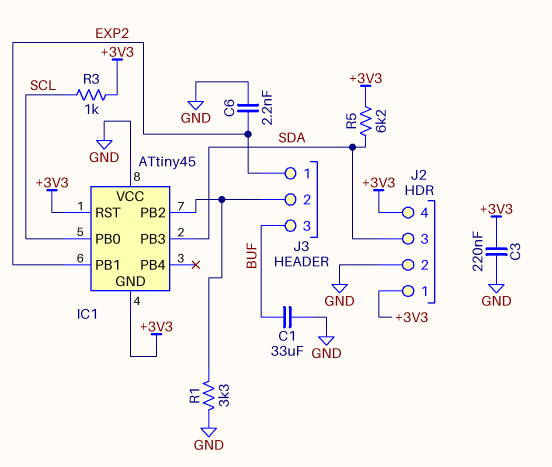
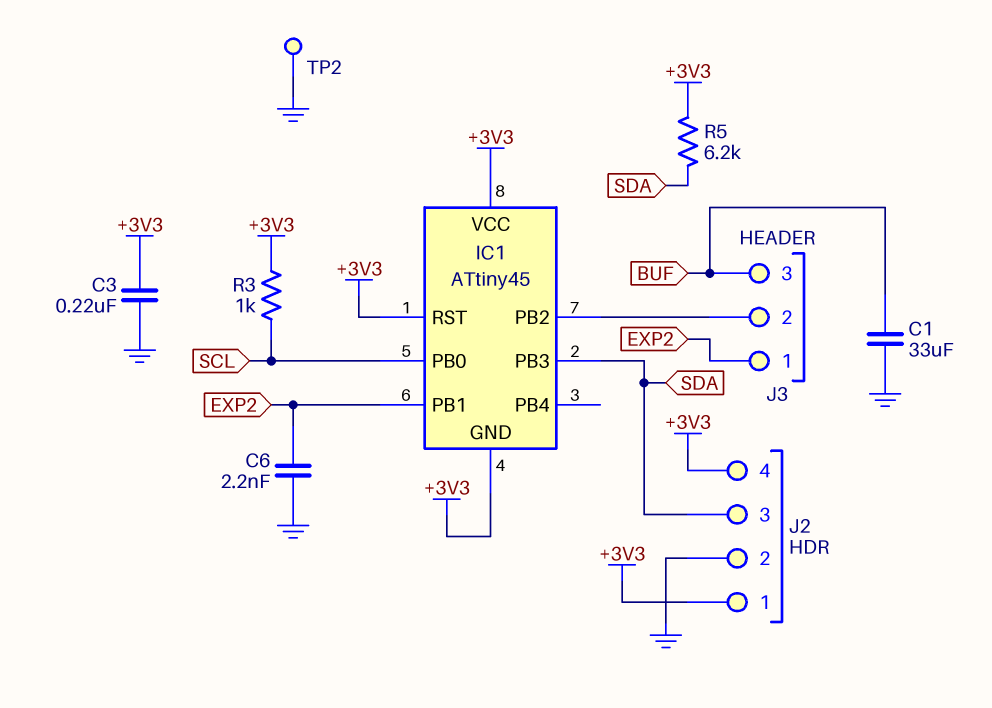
IC1 pin VCC: GND -> +3V3
R1: 3.3k (GND, IC1/PB2) -> none
TP2: none -> test point (GND)

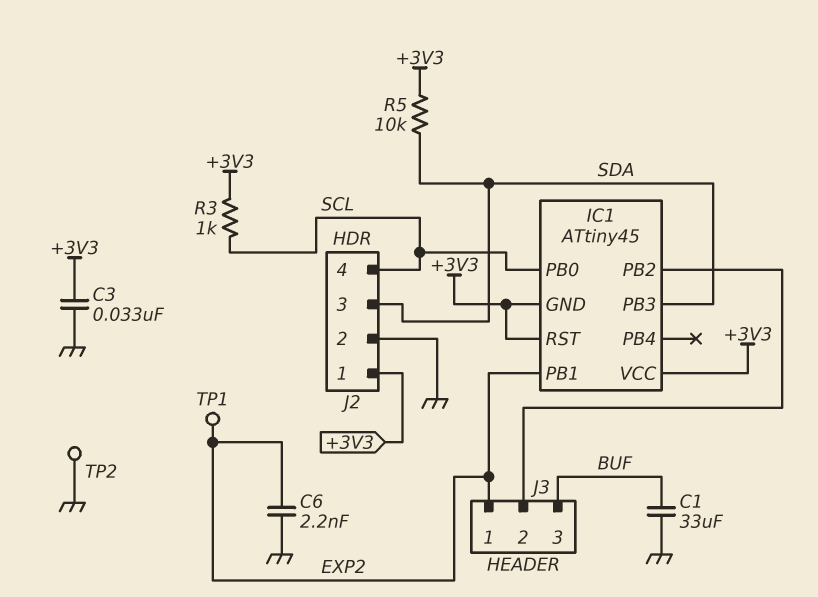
C3: 220nF (+3V3, GND) -> 33nF (+3V3, GND)
J2 pin 4: +3V3 -> SCL
R5: 6.2k (+3V3, SDA) -> 10k (+3V3, SDA)
TP1: none -> test point (EXP2)

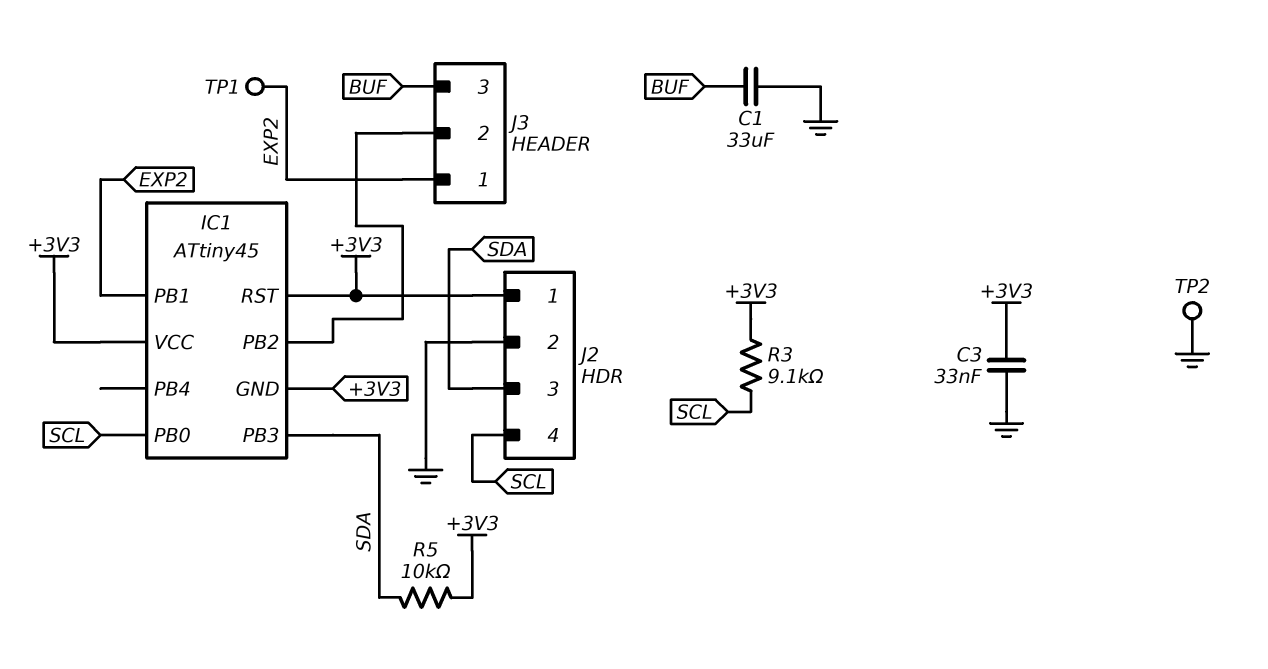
C6: 2.2nF (EXP2, GND) -> none
R3: 1k (+3V3, SCL) -> 9.1k (+3V3, SCL)

